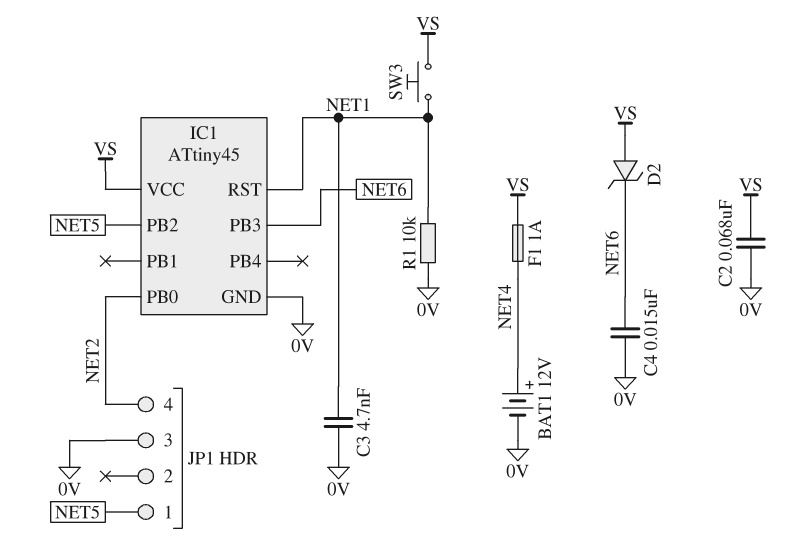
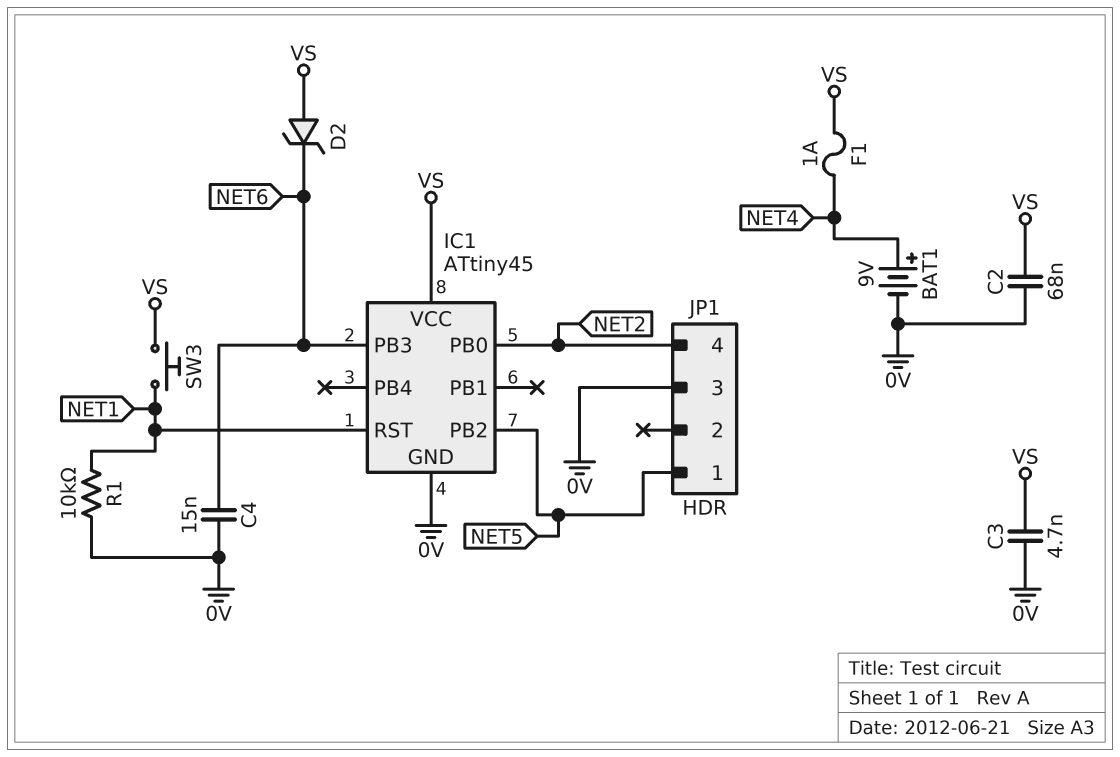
BAT1: 12V (plus NET4, minus 0V) -> 9V (plus NET4, minus 0V)
C3: 4.7nF (0V, NET1) -> 4.7nF (0V, VS)

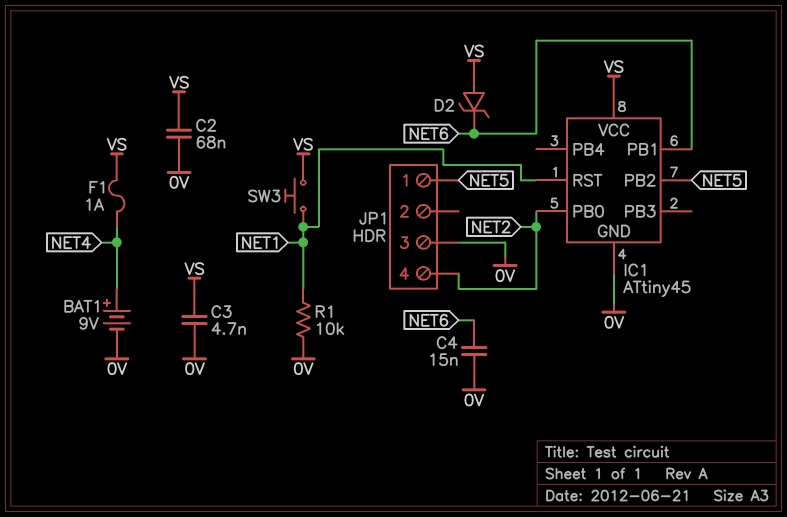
IC1 pin PB1: none -> NET6
IC1 pin PB3: NET6 -> none

